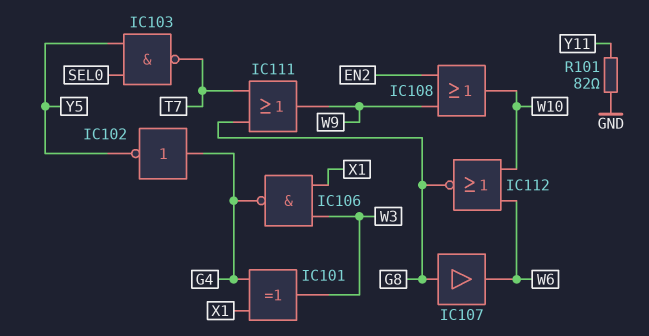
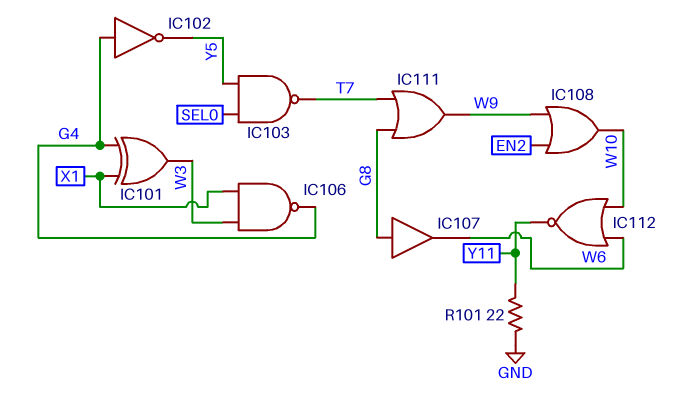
IC112: NOR (in W6, in W10, out G8) -> NOR (in W6, in W10, out Y11)
R101: 82 (GND, Y11) -> 22 (GND, Y11)

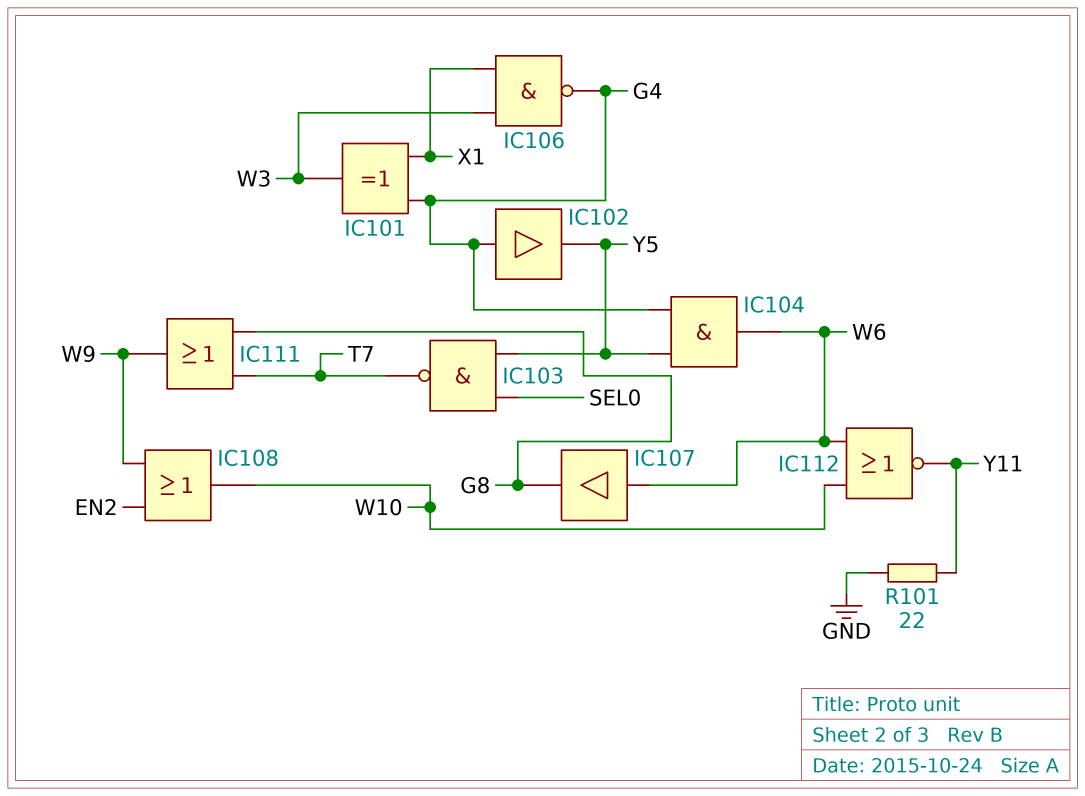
IC102: NOT (in G4, out Y5) -> buffer (in G4, out Y5)
IC104: none -> AND (in G4, in Y5, out W6)
IC107: buffer (in G8, out W6) -> buffer (in W6, out G8)

